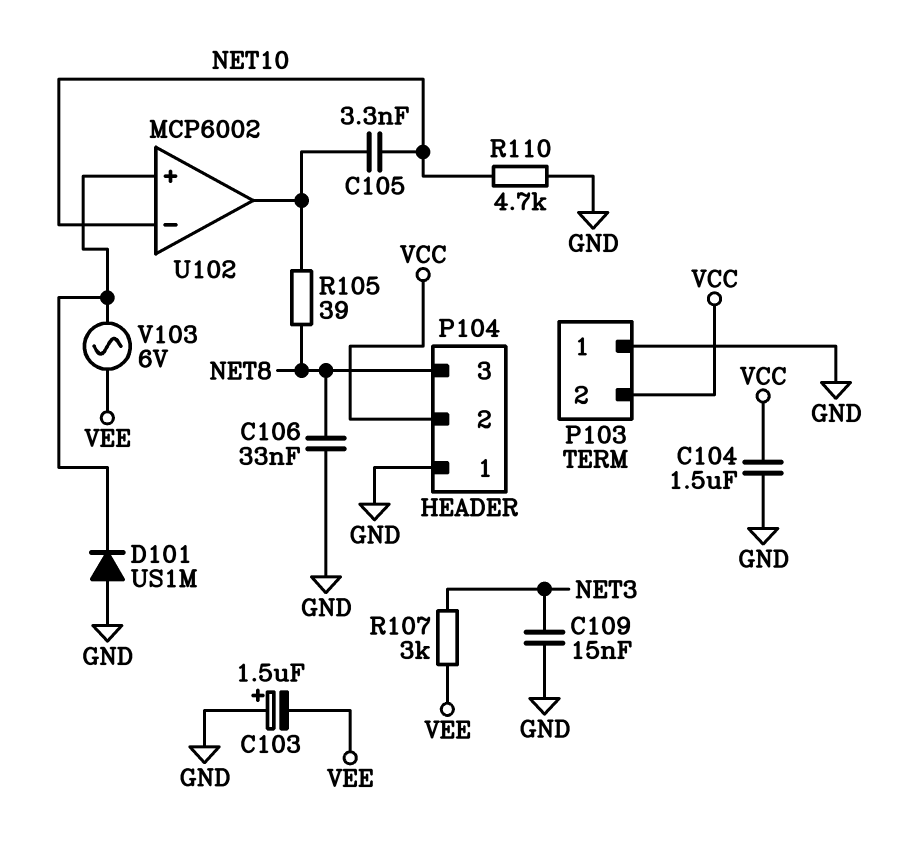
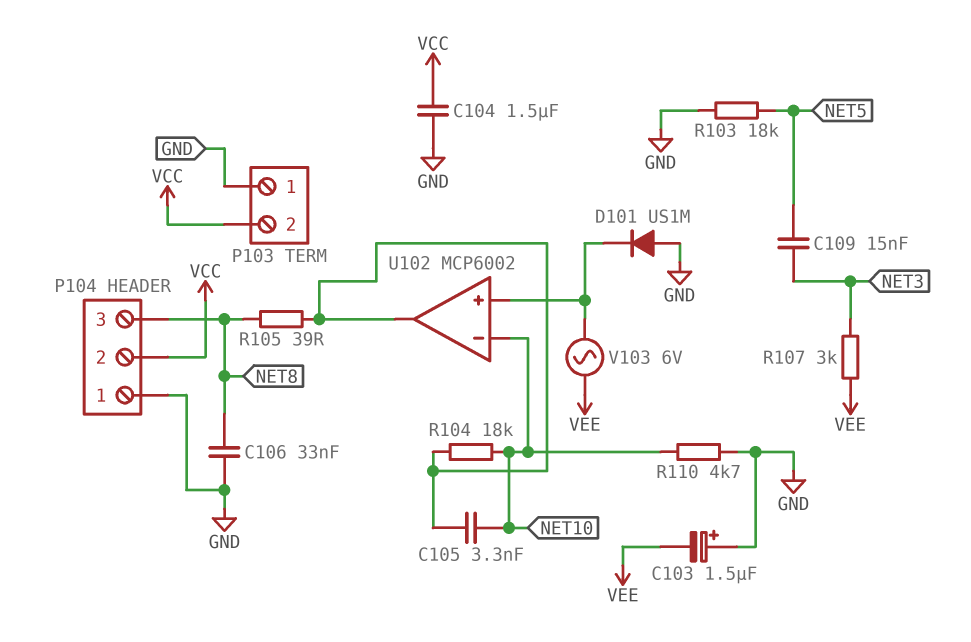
C109: 15nF (GND, NET3) -> 15nF (NET3, NET5)
R103: none -> 18k (GND, NET5)
R104: none -> 18k (NET10, U102/out)

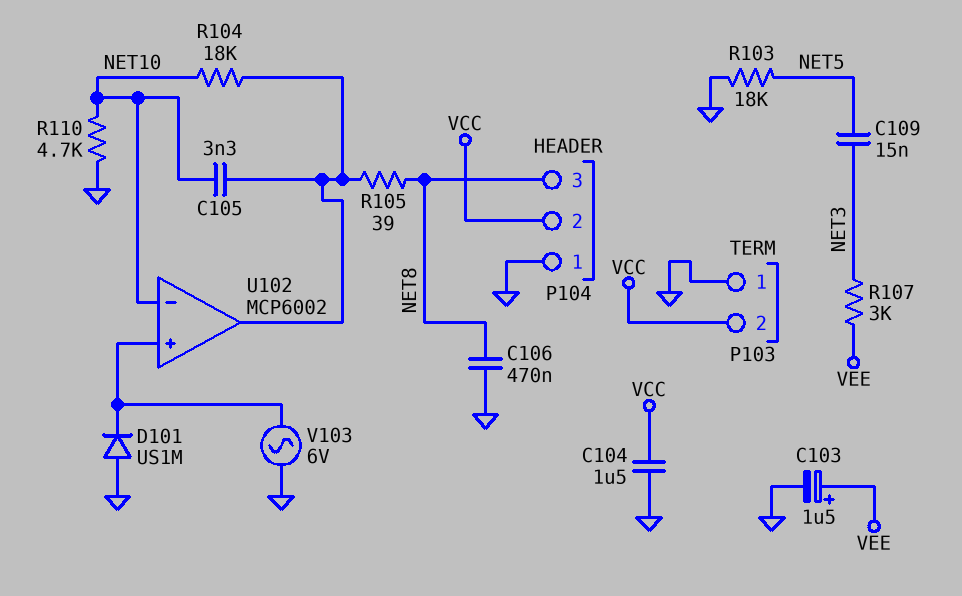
C103: 1.5uF (plus GND, minus VEE) -> 1.5uF (plus VEE, minus GND)
C106: 33nF (GND, NET8) -> 470nF (GND, NET8)
V103: AC 6V (U102/in+, VEE) -> AC 6V (GND, U102/in+)

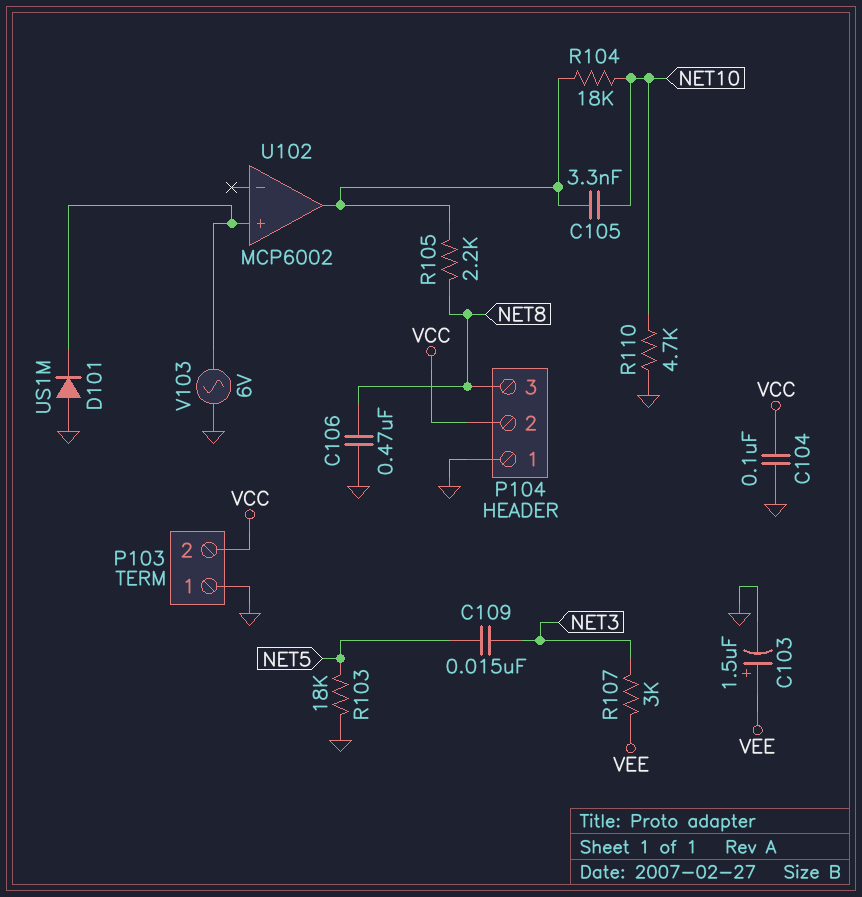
C104: 1.5uF (GND, VCC) -> 100nF (GND, VCC)
R105: 39 (NET8, U102/out) -> 2.2k (NET8, U102/out)
U102 pin in-: NET10 -> none

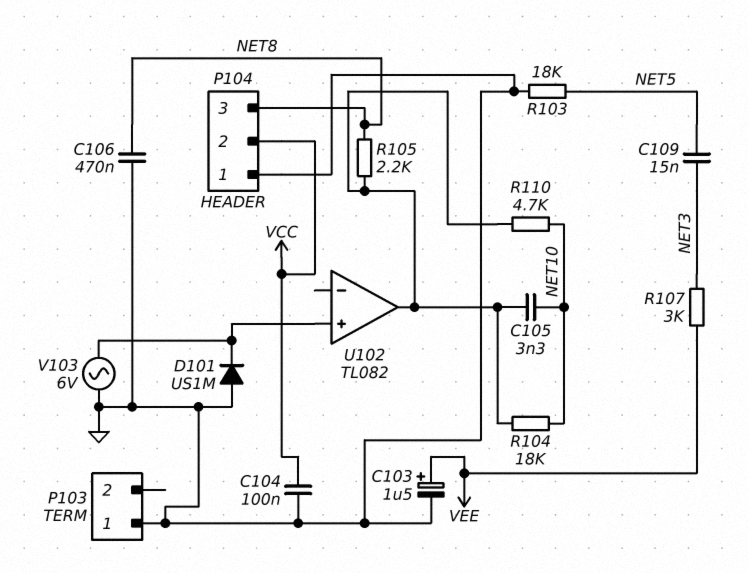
P103 pin 2: VCC -> none
R110: 4.7k (GND, NET10) -> 4.7k (NET10, U102/out)
U102: MCP6002 -> TL082

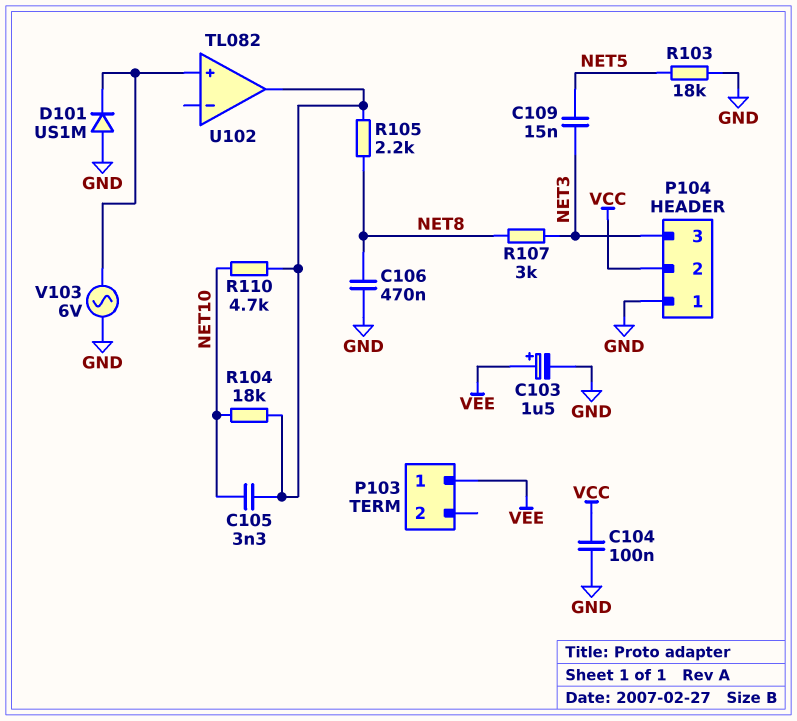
P103 pin 1: GND -> VEE
P104 pin 3: NET8 -> NET3
R107: 3k (NET3, VEE) -> 3k (NET3, NET8)

